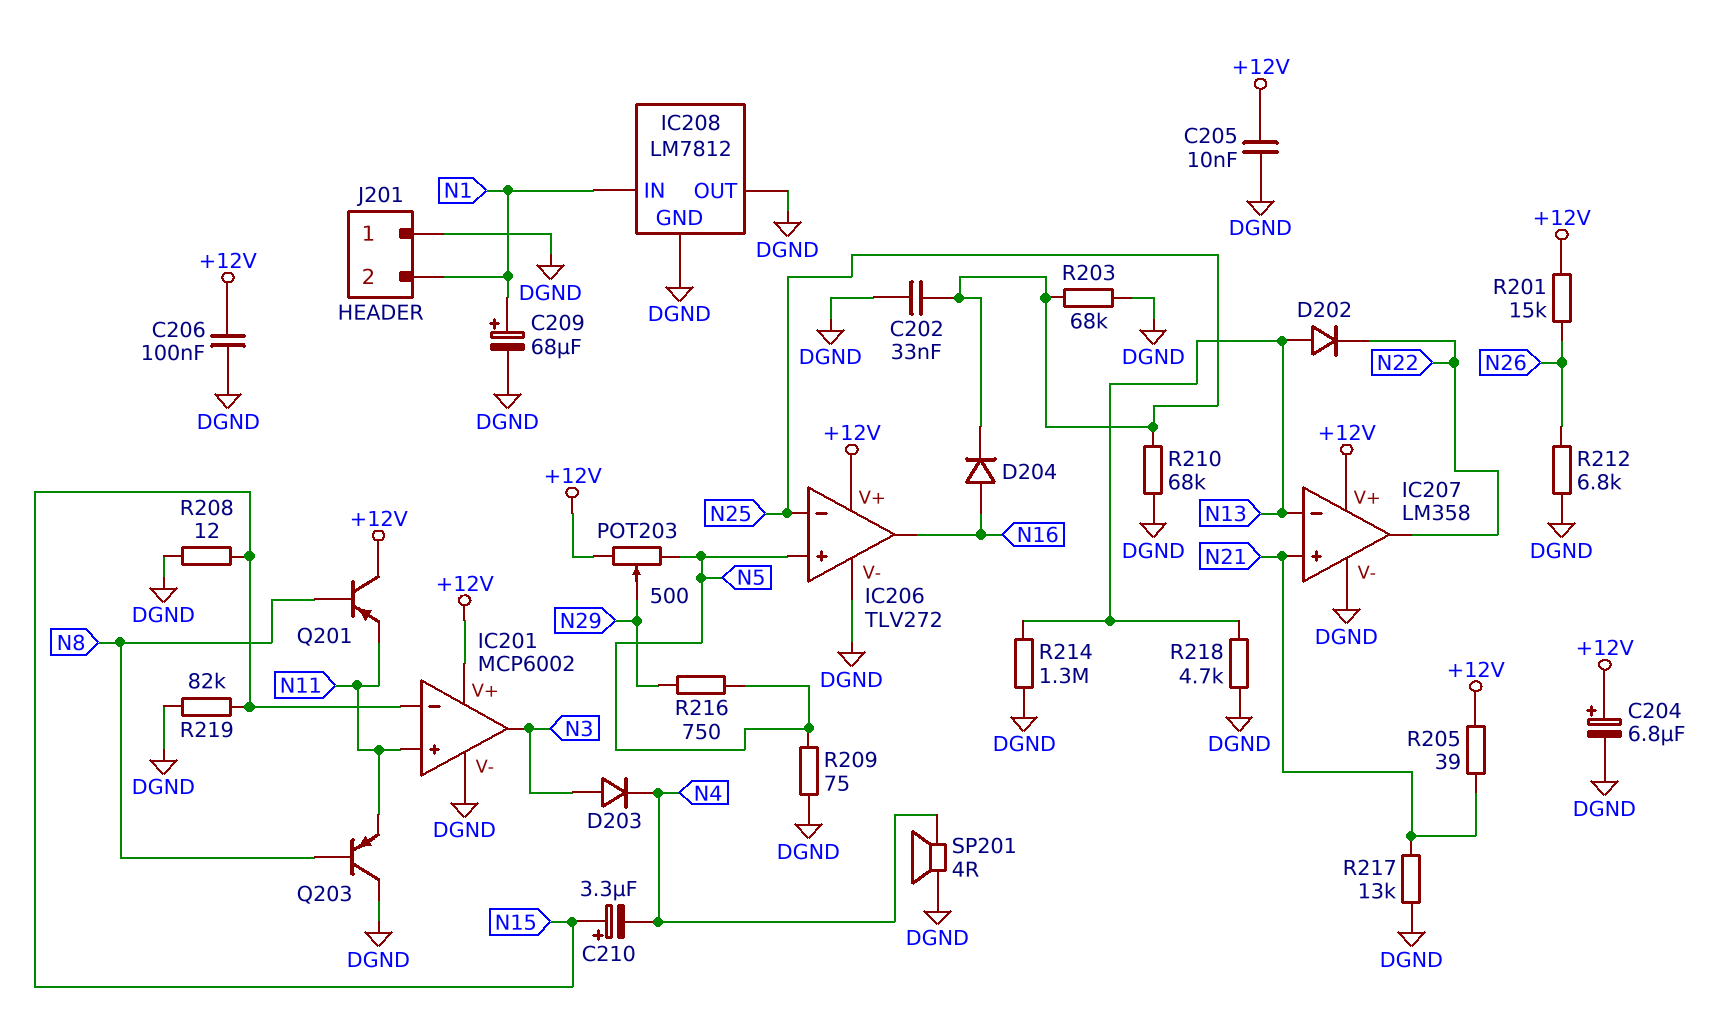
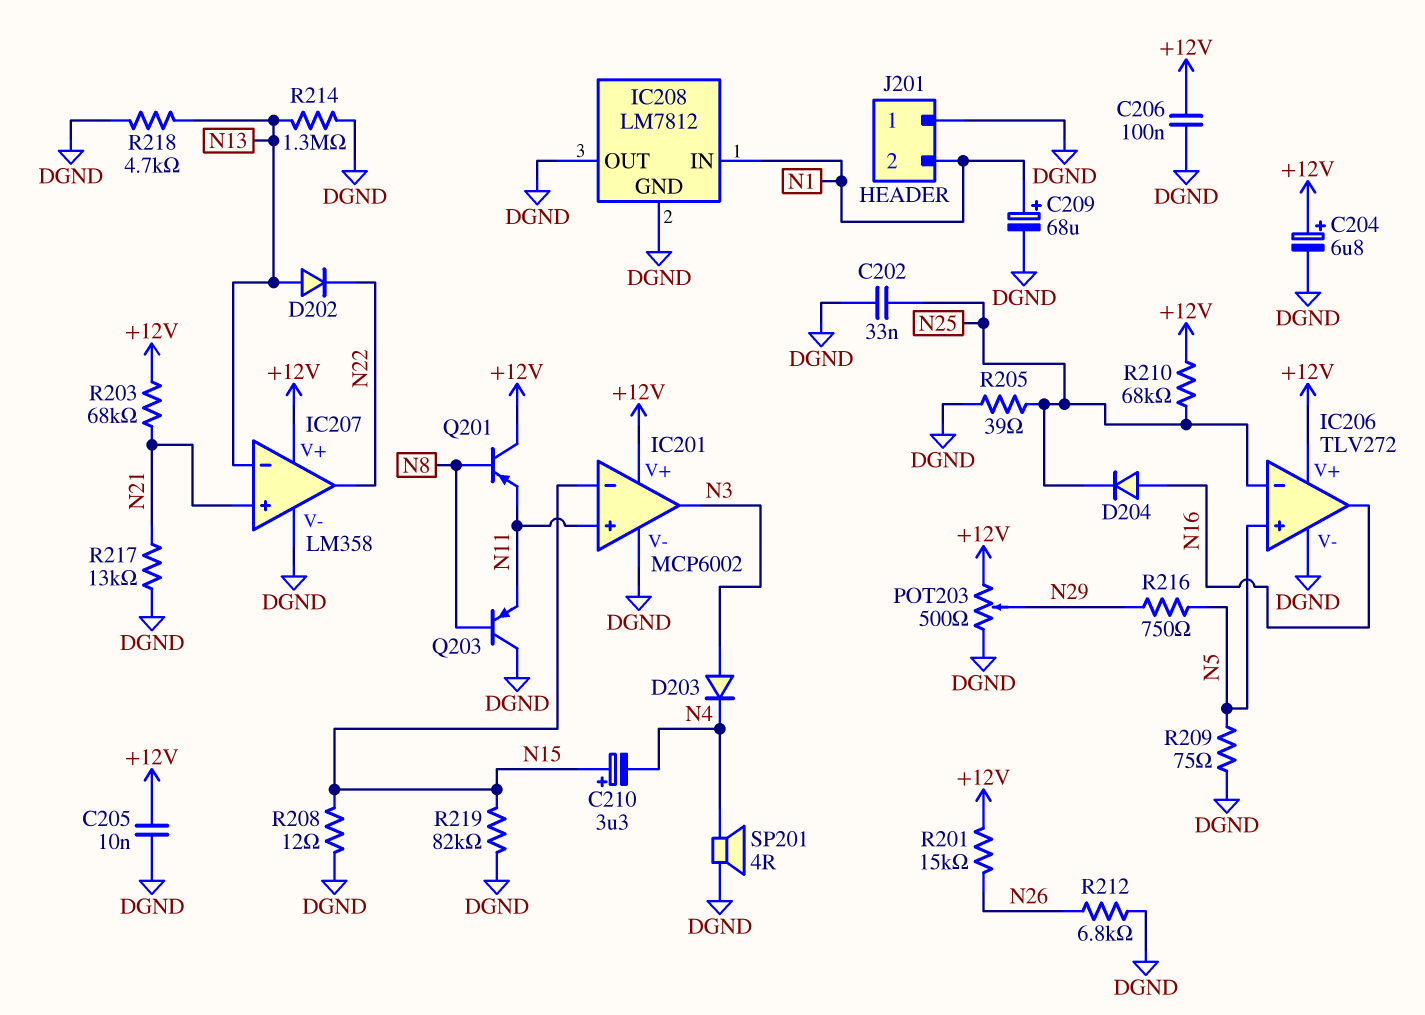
POT203: 500 (+12V, N5, wiper N29) -> 500 (+12V, DGND, wiper N29)
R203: 68k (DGND, N25) -> 68k (+12V, N21)
R205: 39 (+12V, N21) -> 39 (DGND, N25)
R210: 68k (DGND, N25) -> 68k (+12V, N25)

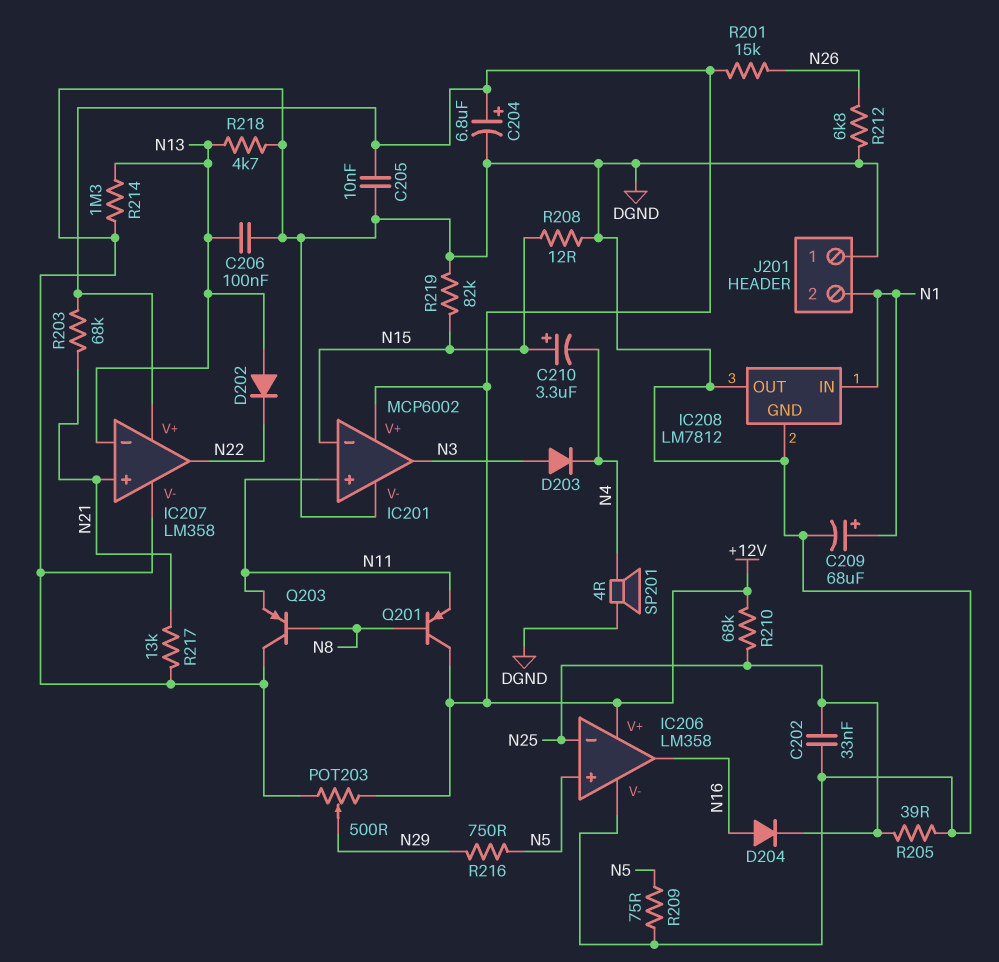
C206: 100nF (+12V, DGND) -> 100nF (DGND, N13)
IC206: TLV272 -> LM358

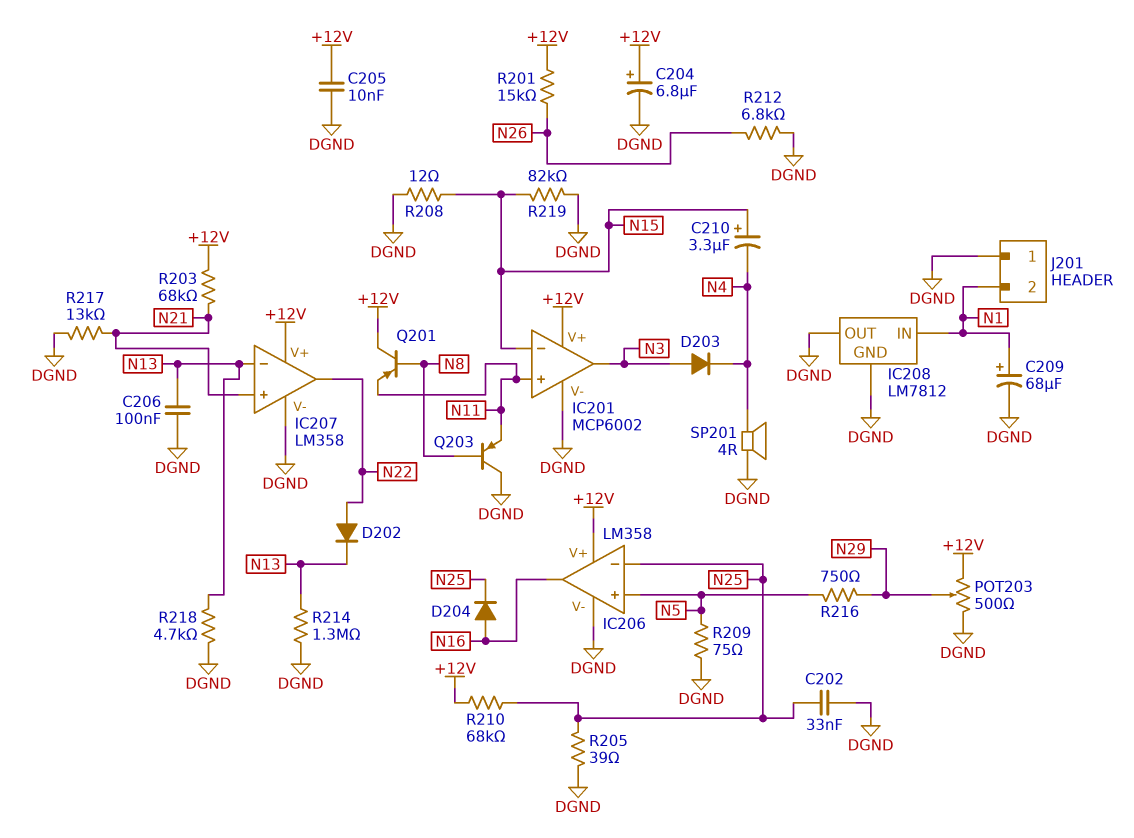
D202: diode (A N13, K N22) -> diode (A N22, K N13)

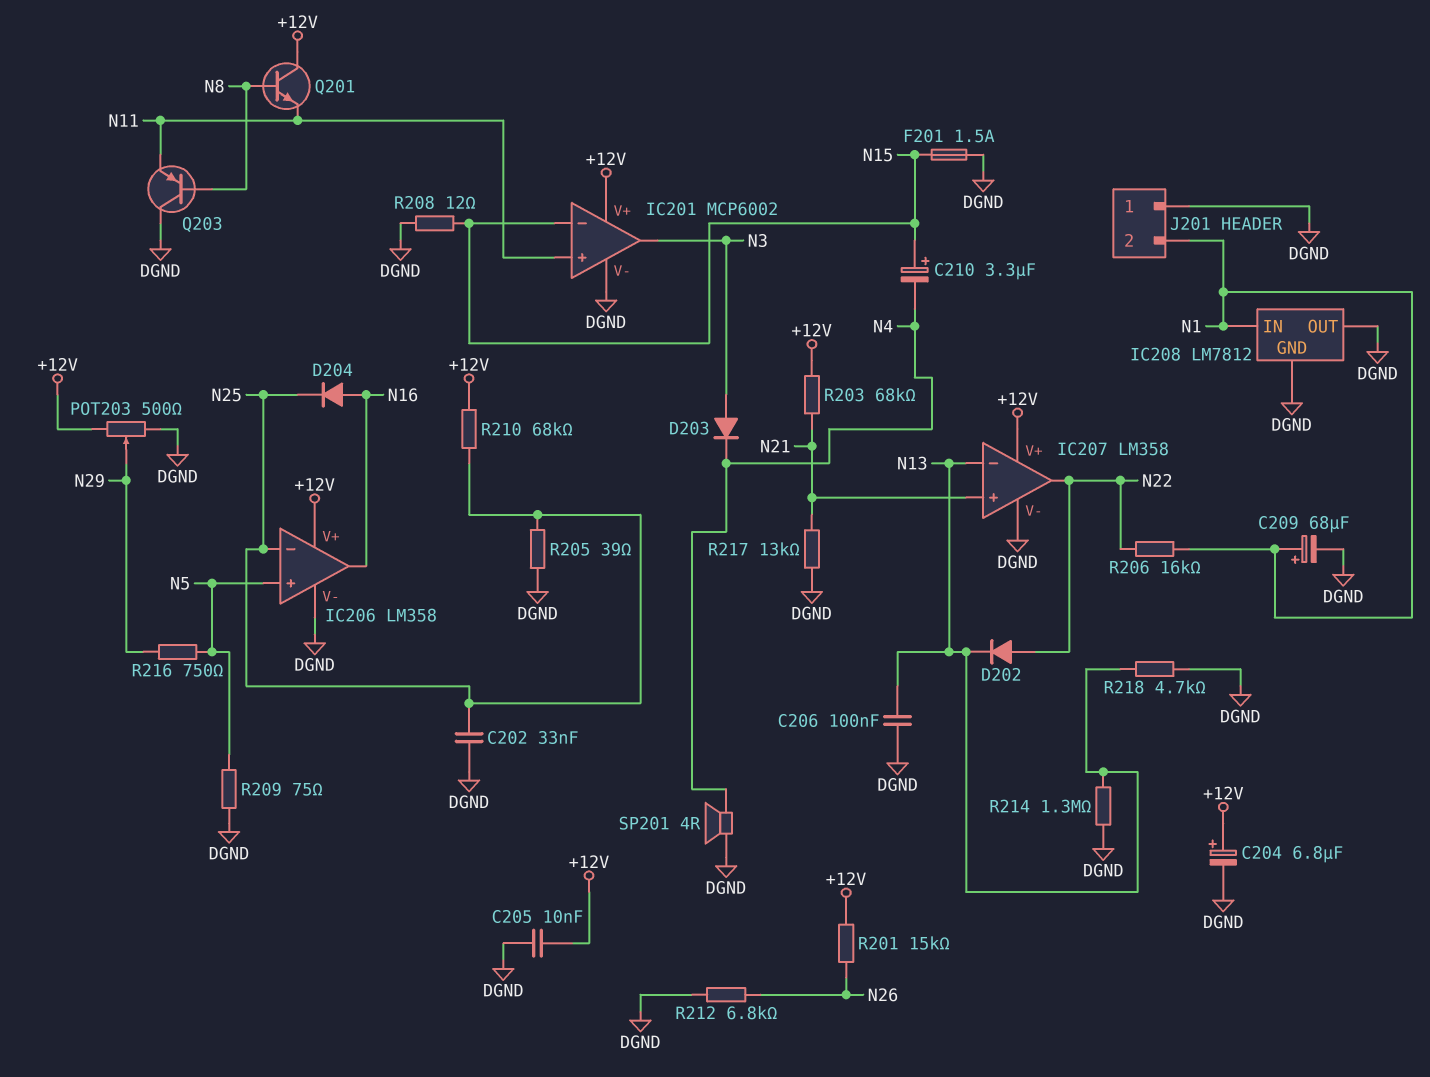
F201: none -> 1.5A (DGND, N15)
Q201: PNP (B N8, C +12V, E N11) -> NPN (B N8, C +12V, E N11)
R206: none -> 16k (N1, N22)
R219: 82k (DGND, N15) -> none

